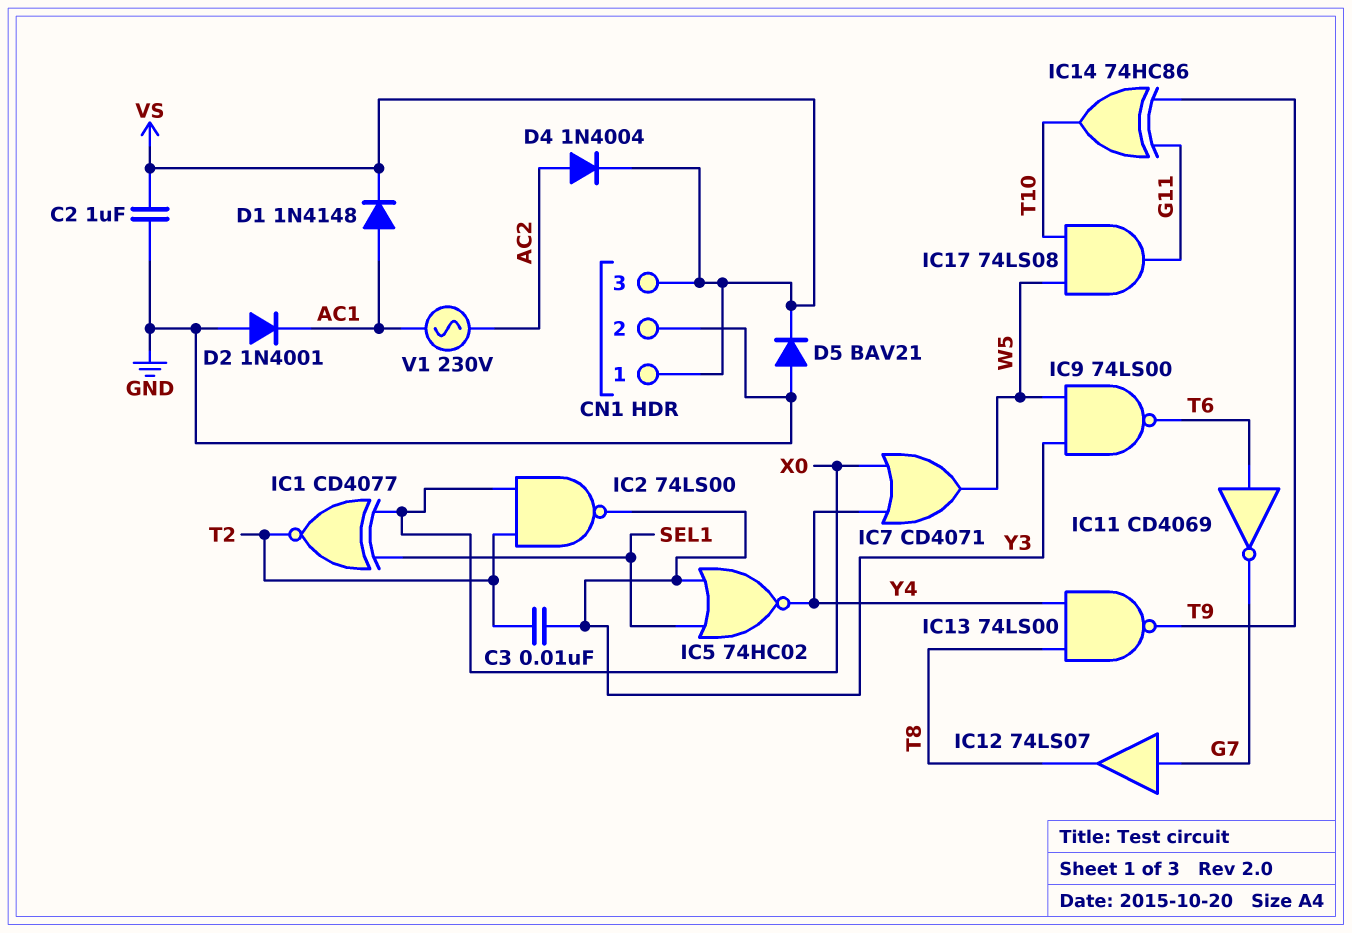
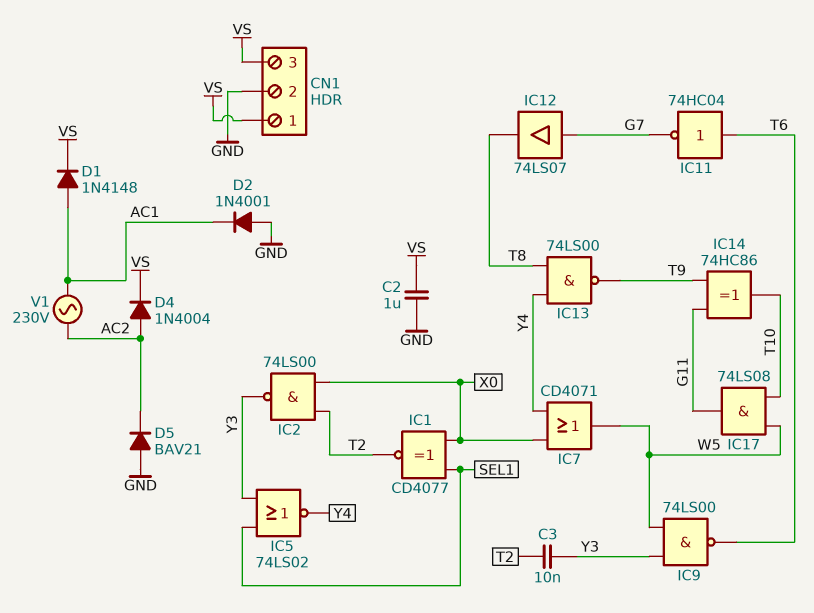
D5: diode BAV21 (A GND, K VS) -> diode BAV21 (A GND, K AC2)
IC5: NOR 74HC02 (in SEL1, in Y3, out Y4) -> NOR 74LS02 (in SEL1, in Y3, out Y4)
IC11: NOT CD4069 (in T6, out G7) -> NOT 74HC04 (in T6, out G7)

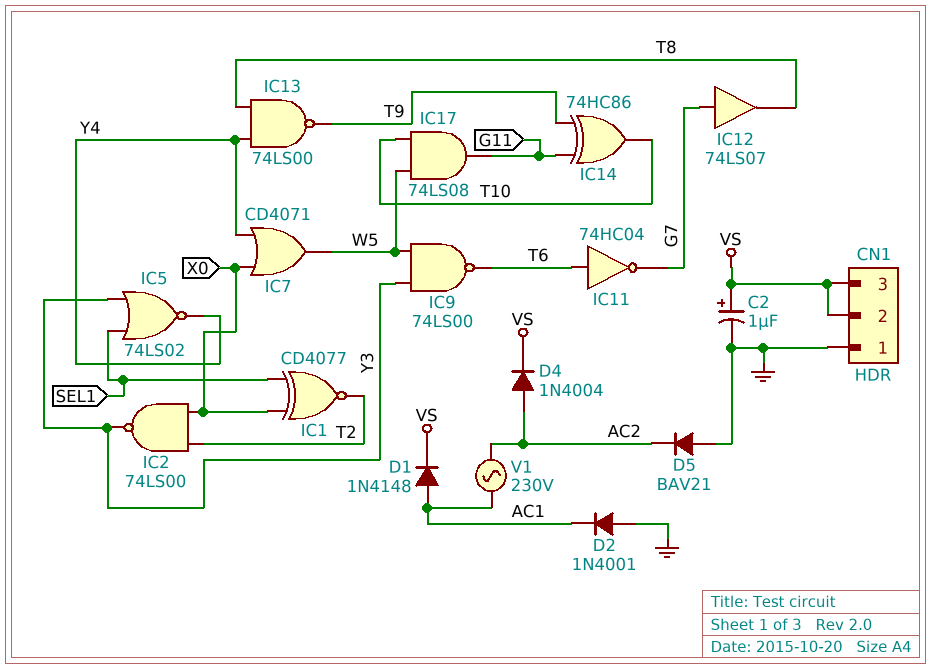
C2: 1uF (GND, VS) -> 1uF (plus VS, minus GND)
C3: 10nF (T2, Y3) -> none
CN1 pin 1: VS -> GND
CN1 pin 2: GND -> VS

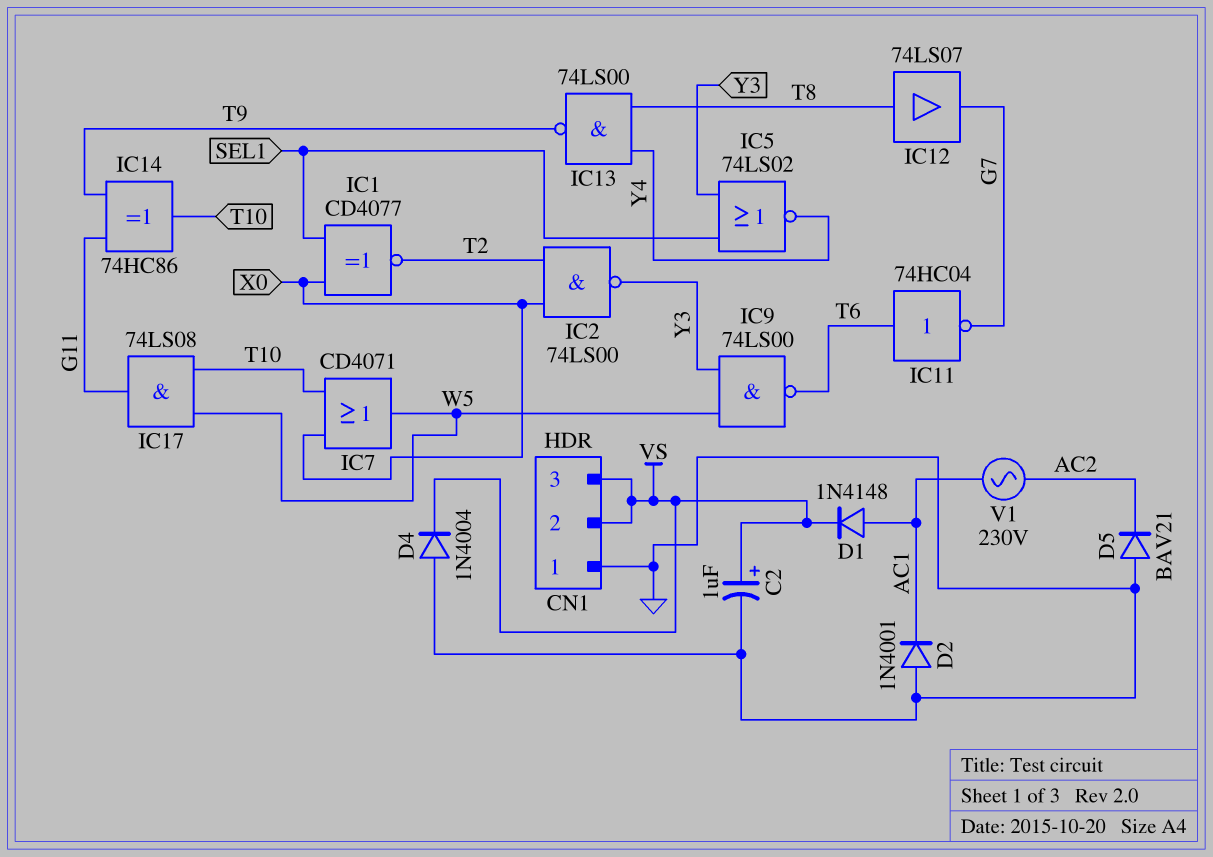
D4: diode 1N4004 (A AC2, K VS) -> diode 1N4004 (A GND, K VS)
IC7: OR CD4071 (in X0, in Y4, out W5) -> OR CD4071 (in T10, in X0, out W5)
IC12: buffer 74LS07 (in G7, out T8) -> buffer 74LS07 (in T8, out G7)

